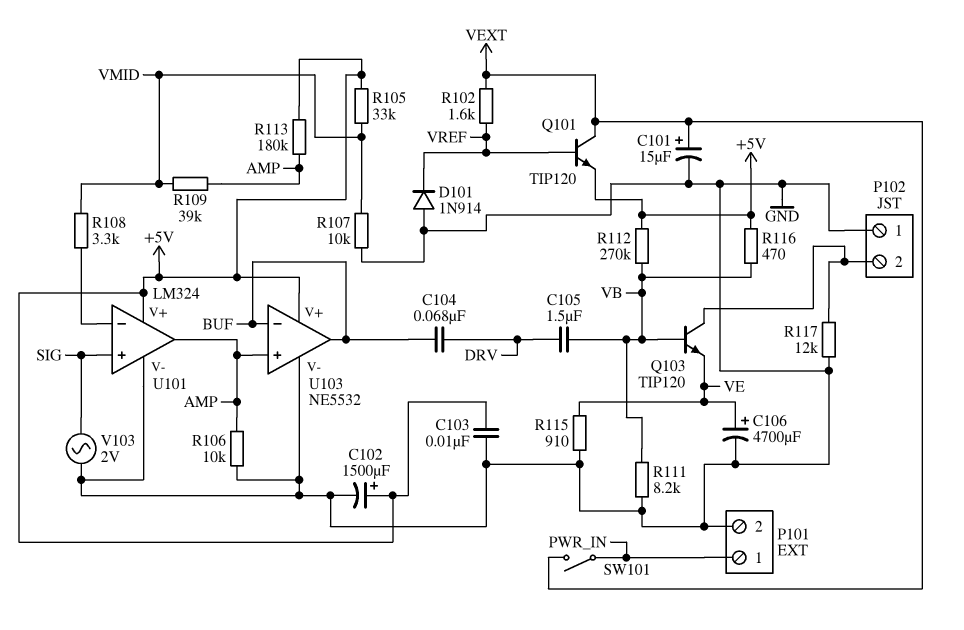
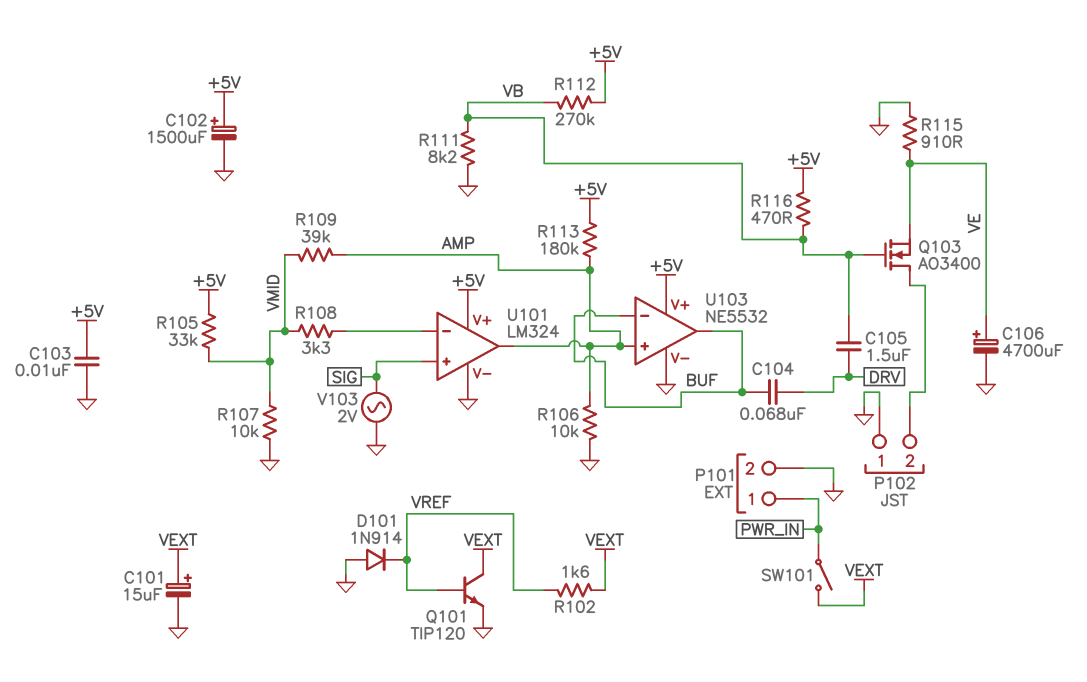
Q101: NPN TIP120 (B VREF, C VEXT, E +5V) -> NPN TIP120 (B VREF, C VEXT, E GND)
Q103: NPN TIP120 (B VB, C P102/2, E VE) -> NMOS AO3400 (G VB, D P102/2, S VE)
R117: 12k (GND, P102/2) -> none

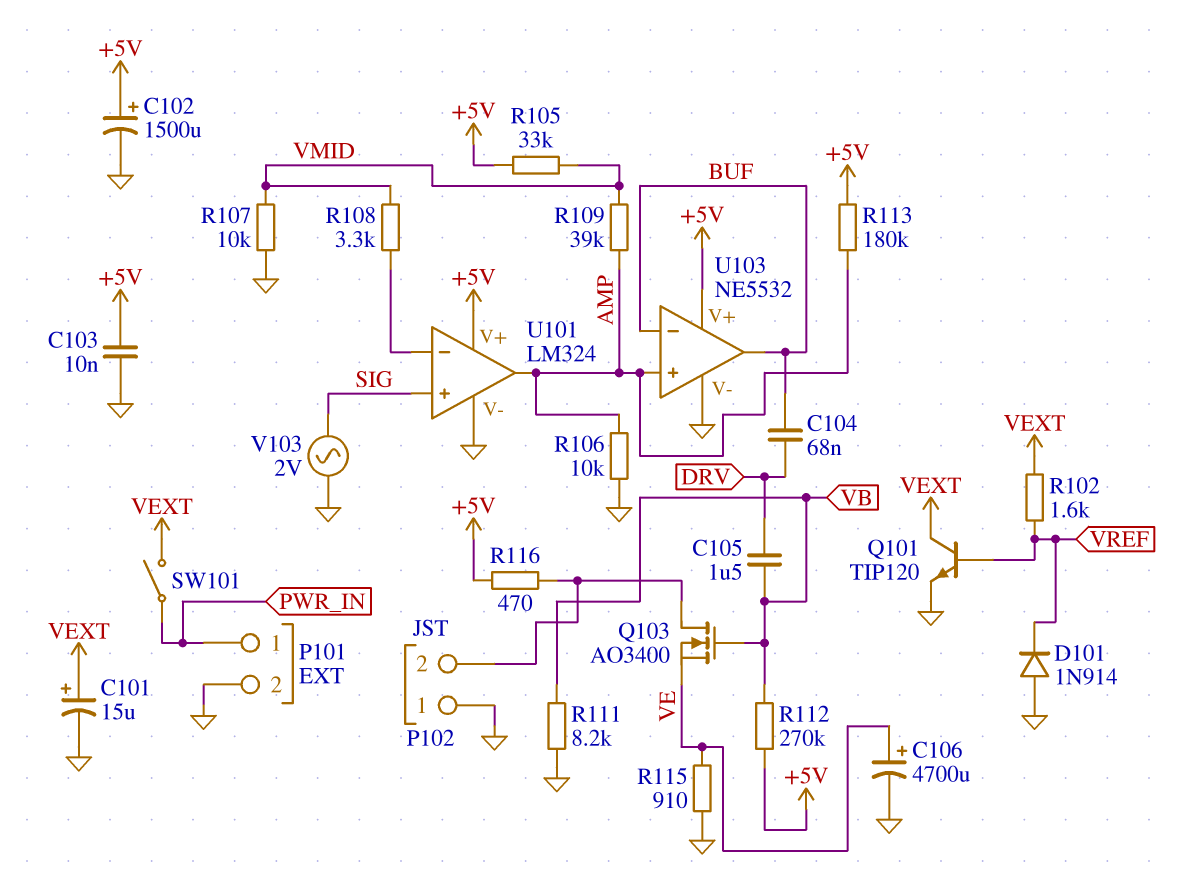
R116: 470 (+5V, VB) -> 470 (+5V, P102/2)

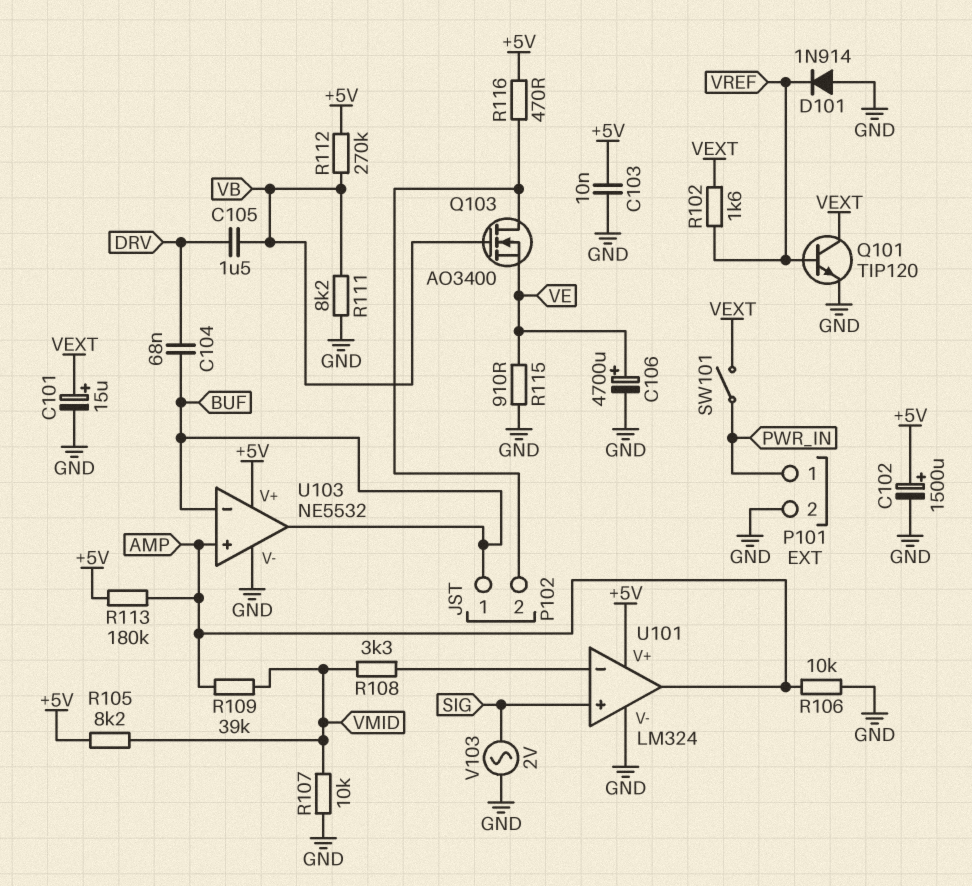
P102 pin 1: GND -> BUF
R105: 33k (+5V, VMID) -> 8.2k (+5V, VMID)

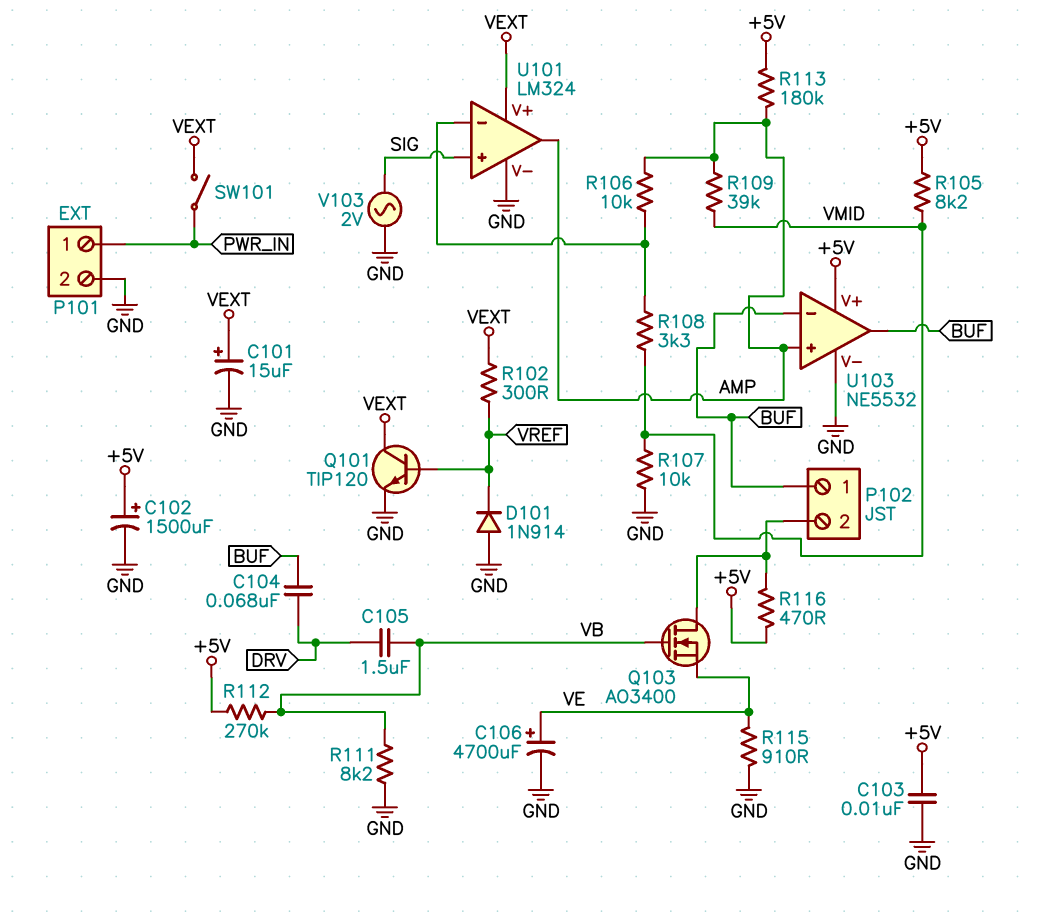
R102: 1.6k (VEXT, VREF) -> 300 (VEXT, VREF)
R106: 10k (AMP, GND) -> 10k (AMP, U101/in-)
U101 pin V+: +5V -> VEXT

